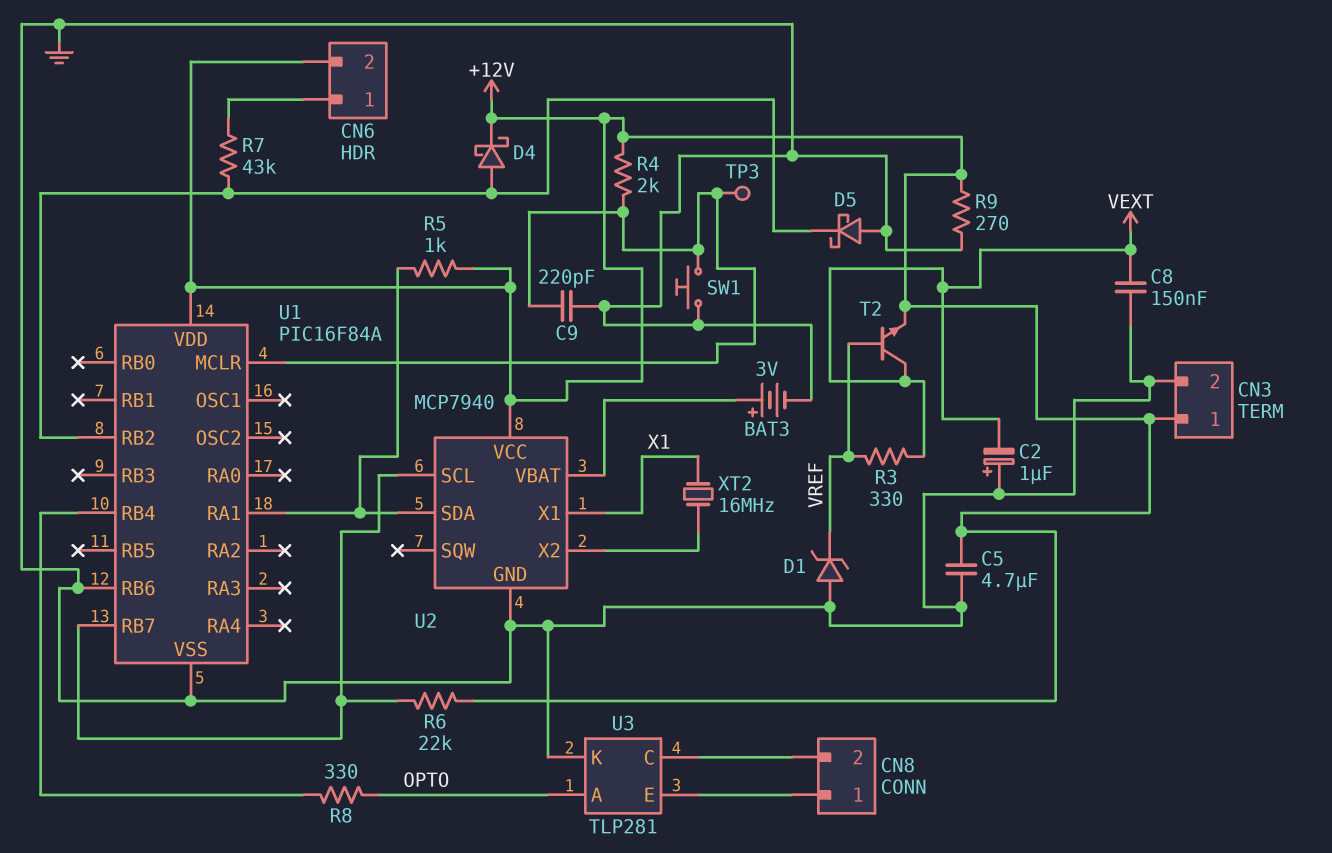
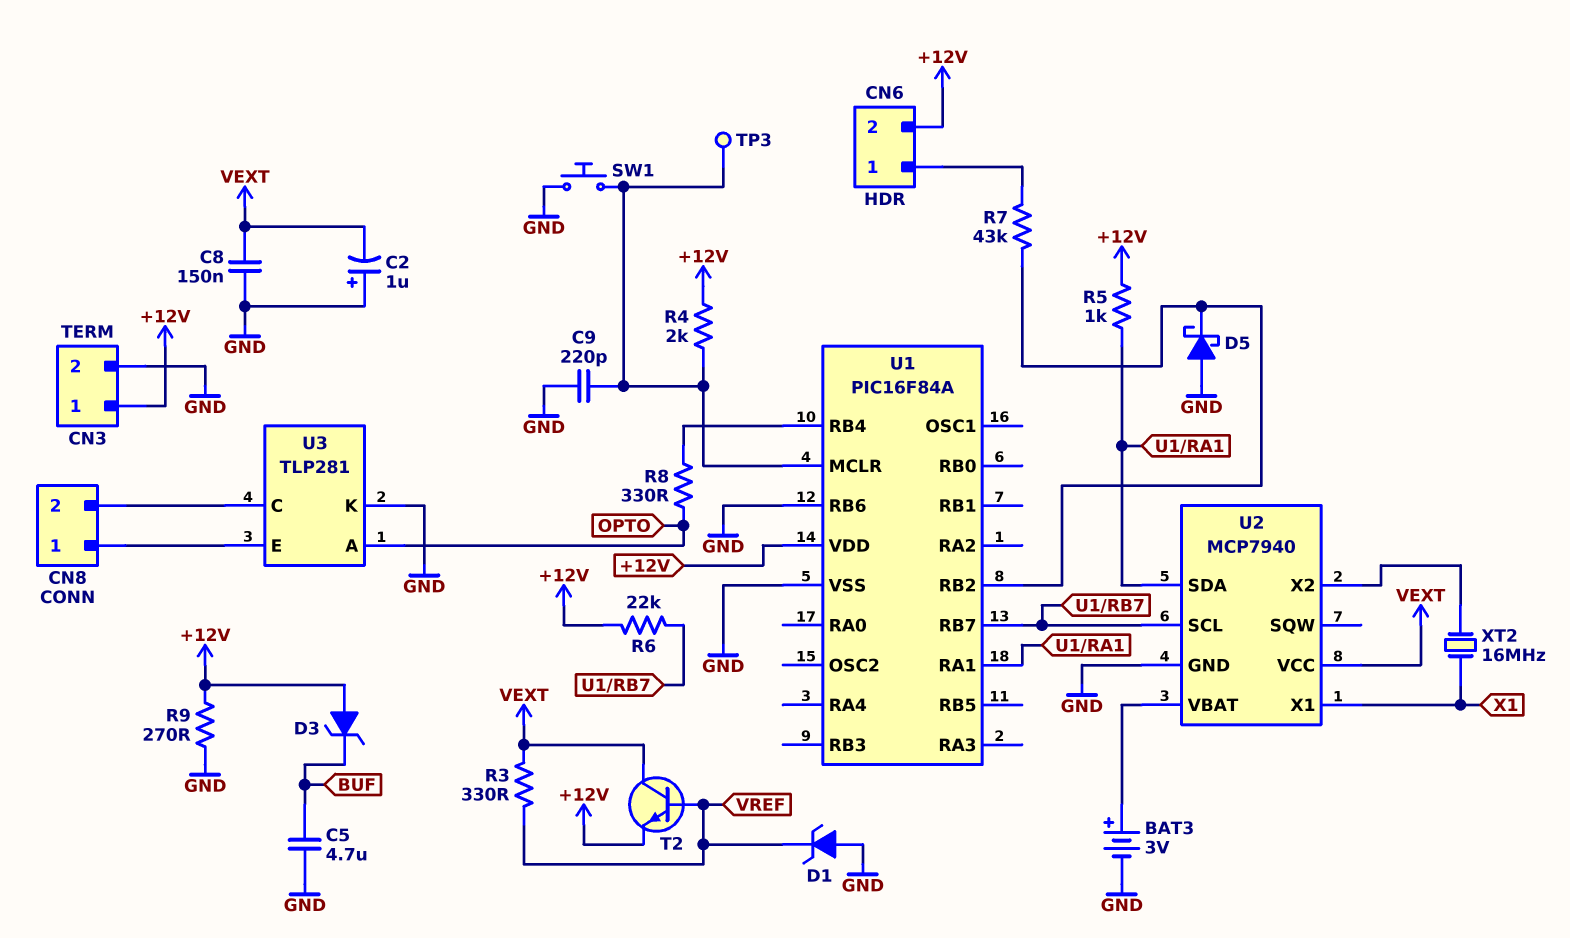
C5: 4.7uF (+12V, GND) -> 4.7uF (BUF, GND)
D3: none -> zener (A +12V, K BUF)
D4: schottky (A U1/RB2, K +12V) -> none
U2 pin VCC: +12V -> VEXT

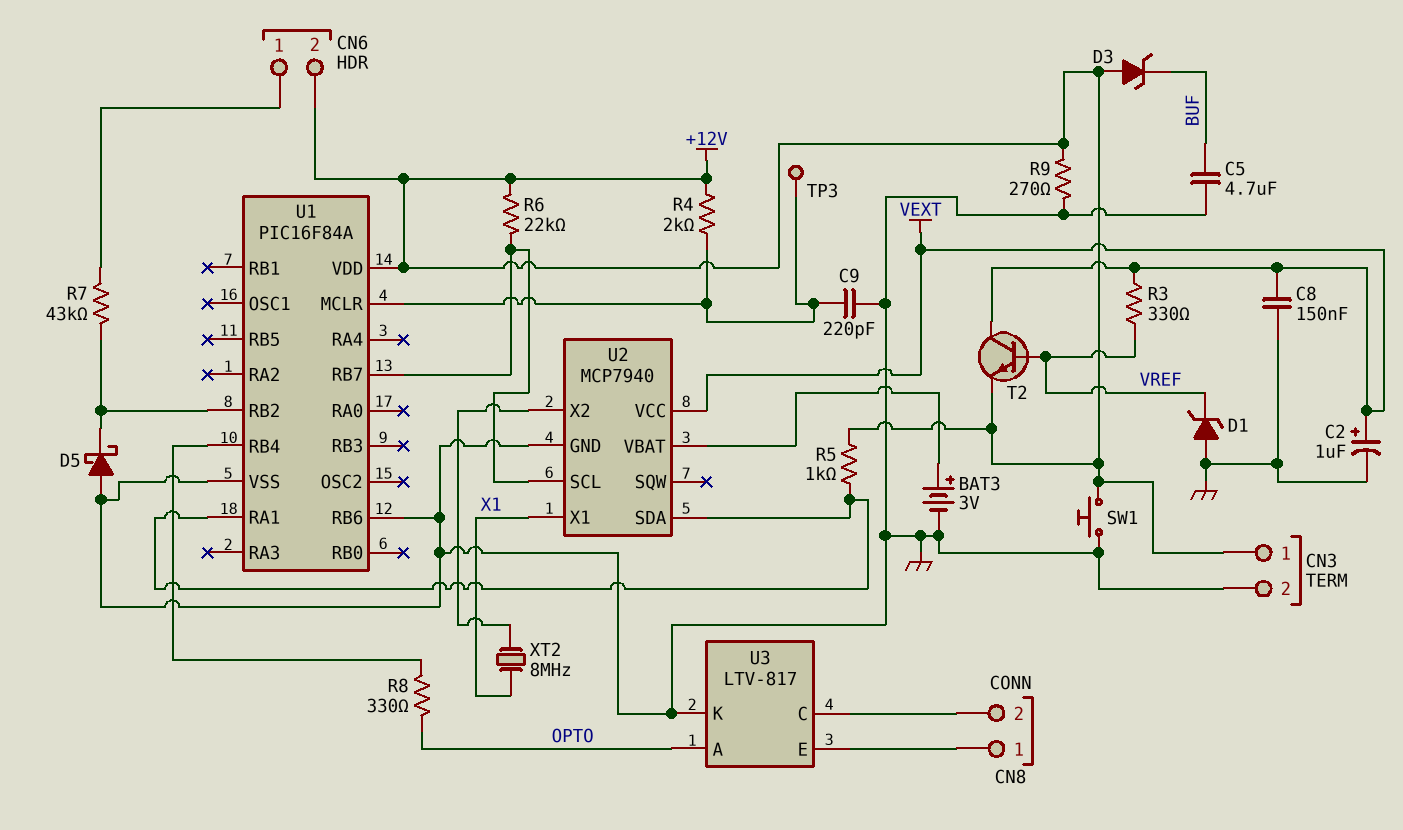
C2: 1uF (plus GND, minus VEXT) -> 1uF (plus VEXT, minus GND)
SW1: button (GND, U1/MCLR) -> button (+12V, GND)
U3: TLP281 -> LTV-817
XT2: 16MHz (U2/X2, X1) -> 8MHz (U2/X2, X1)

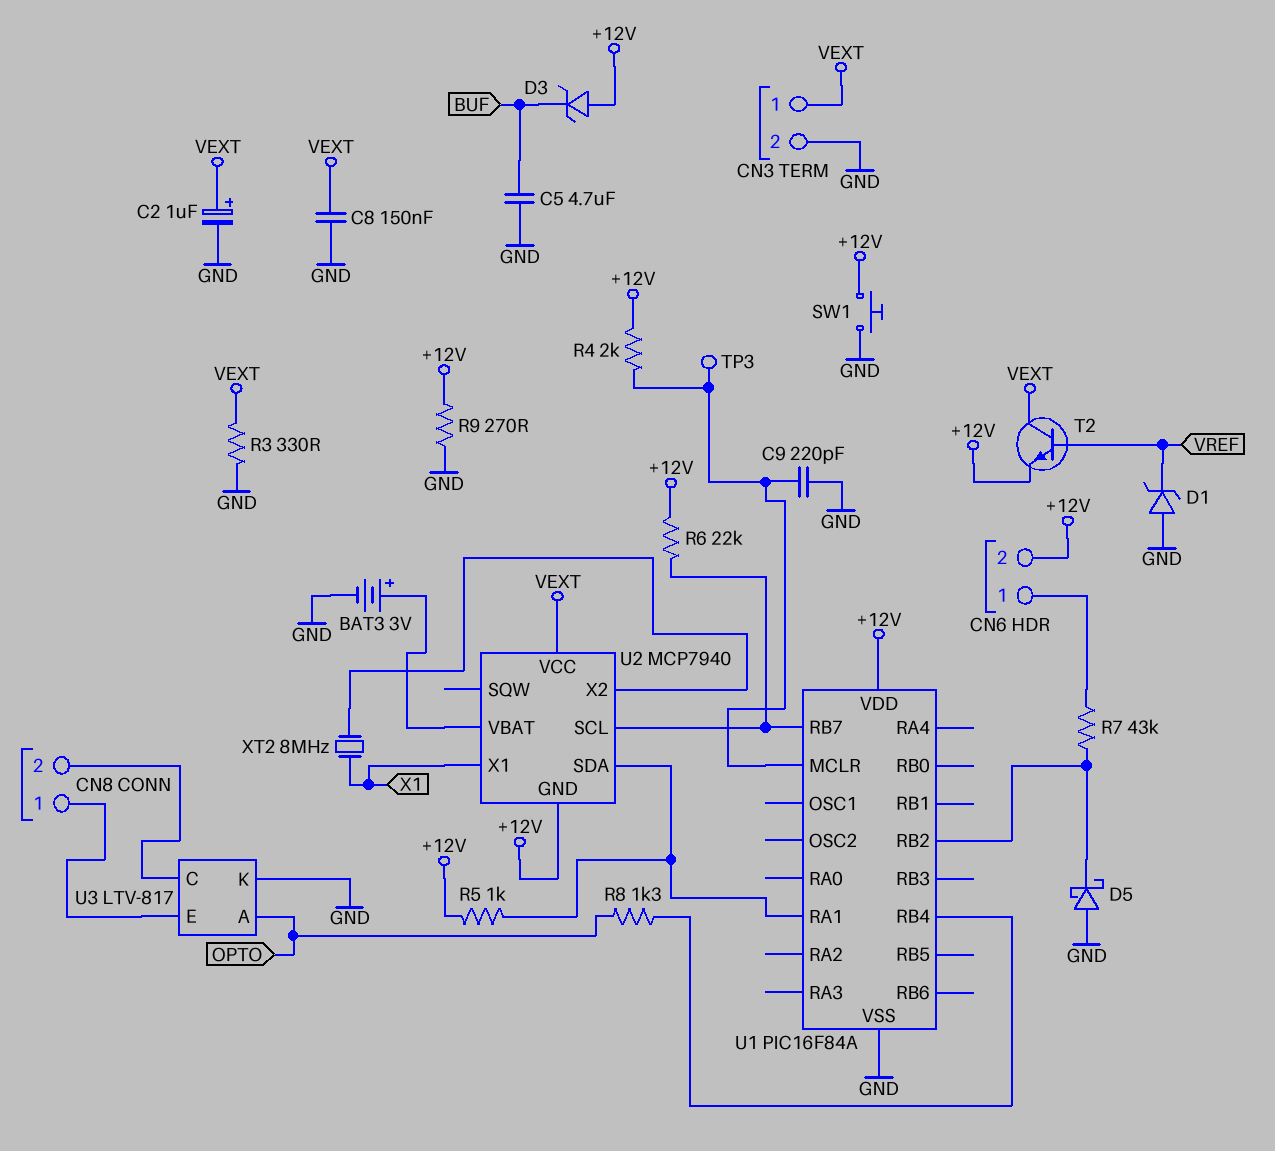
CN3 pin 1: +12V -> VEXT
R3: 330 (VEXT, VREF) -> 330 (GND, VEXT)
R8: 330 (OPTO, U1/RB4) -> 1.3k (OPTO, U1/RB4)
U1 pin RB6: GND -> none
U2 pin GND: GND -> +12V

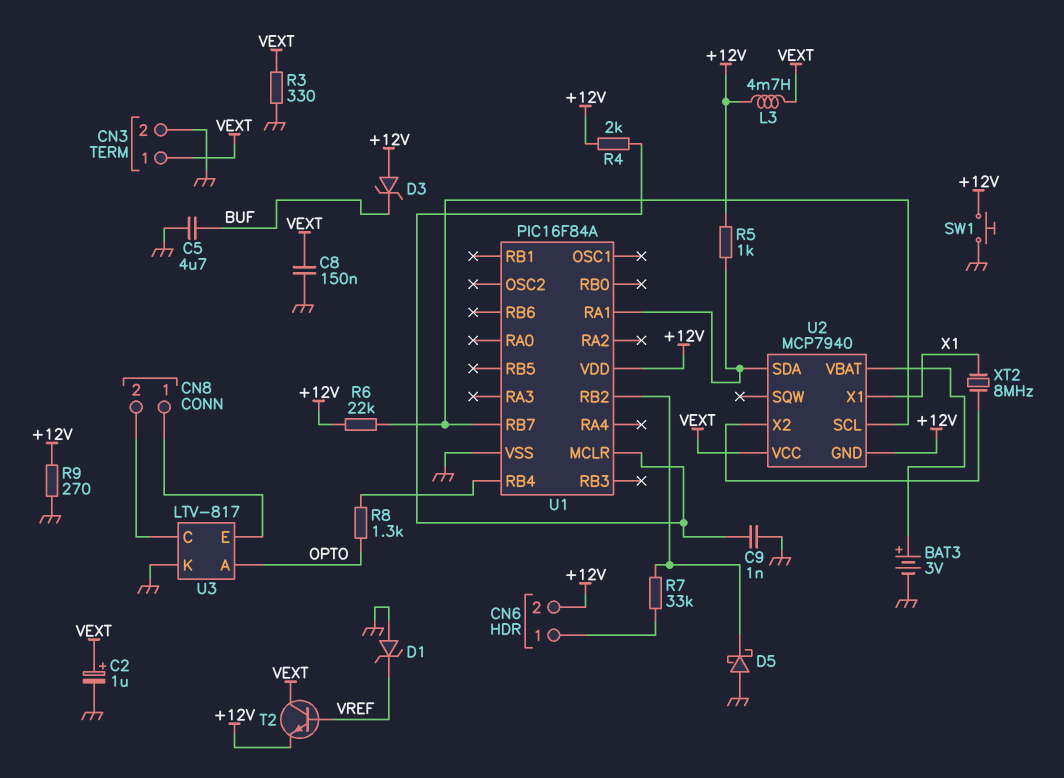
C9: 220pF (GND, U1/MCLR) -> 1nF (GND, U1/MCLR)
L3: none -> 4.7mH (+12V, VEXT)
R7: 43k (CN6/1, U1/RB2) -> 33k (CN6/1, U1/RB2)
TP3: test point (U1/MCLR) -> none

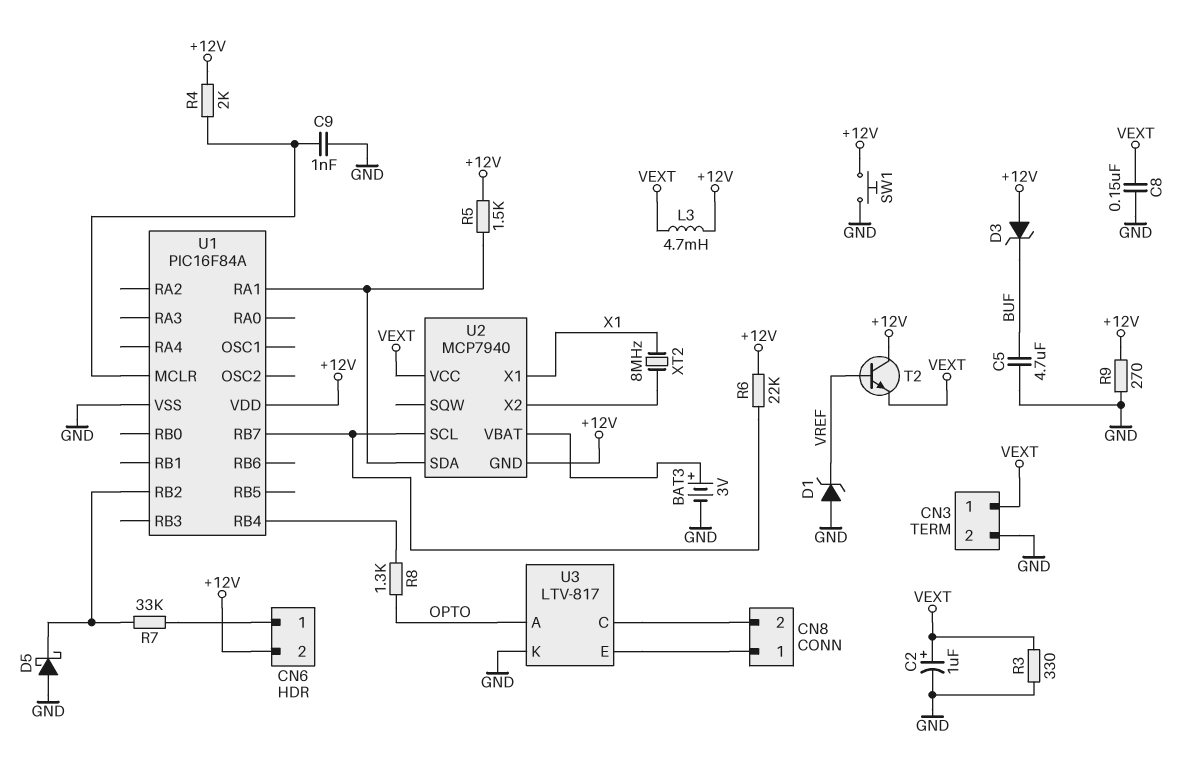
R5: 1k (+12V, U1/RA1) -> 1.5k (+12V, U1/RA1)
T2: NPN (B VREF, C VEXT, E +12V) -> NPN (B VREF, C +12V, E VEXT)

